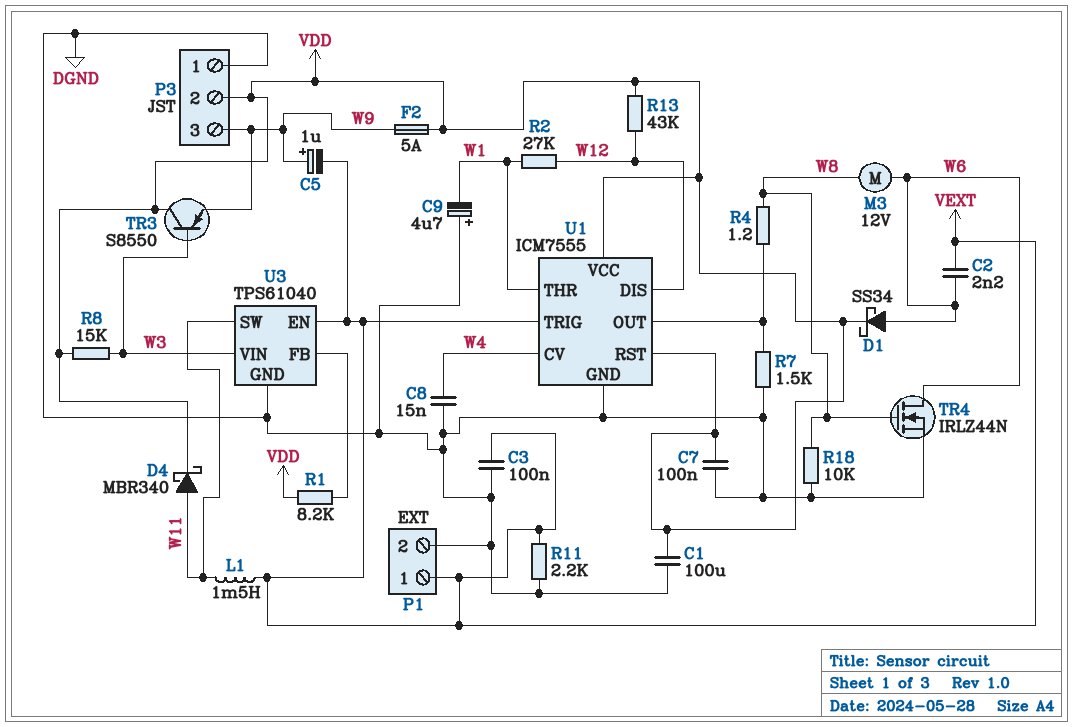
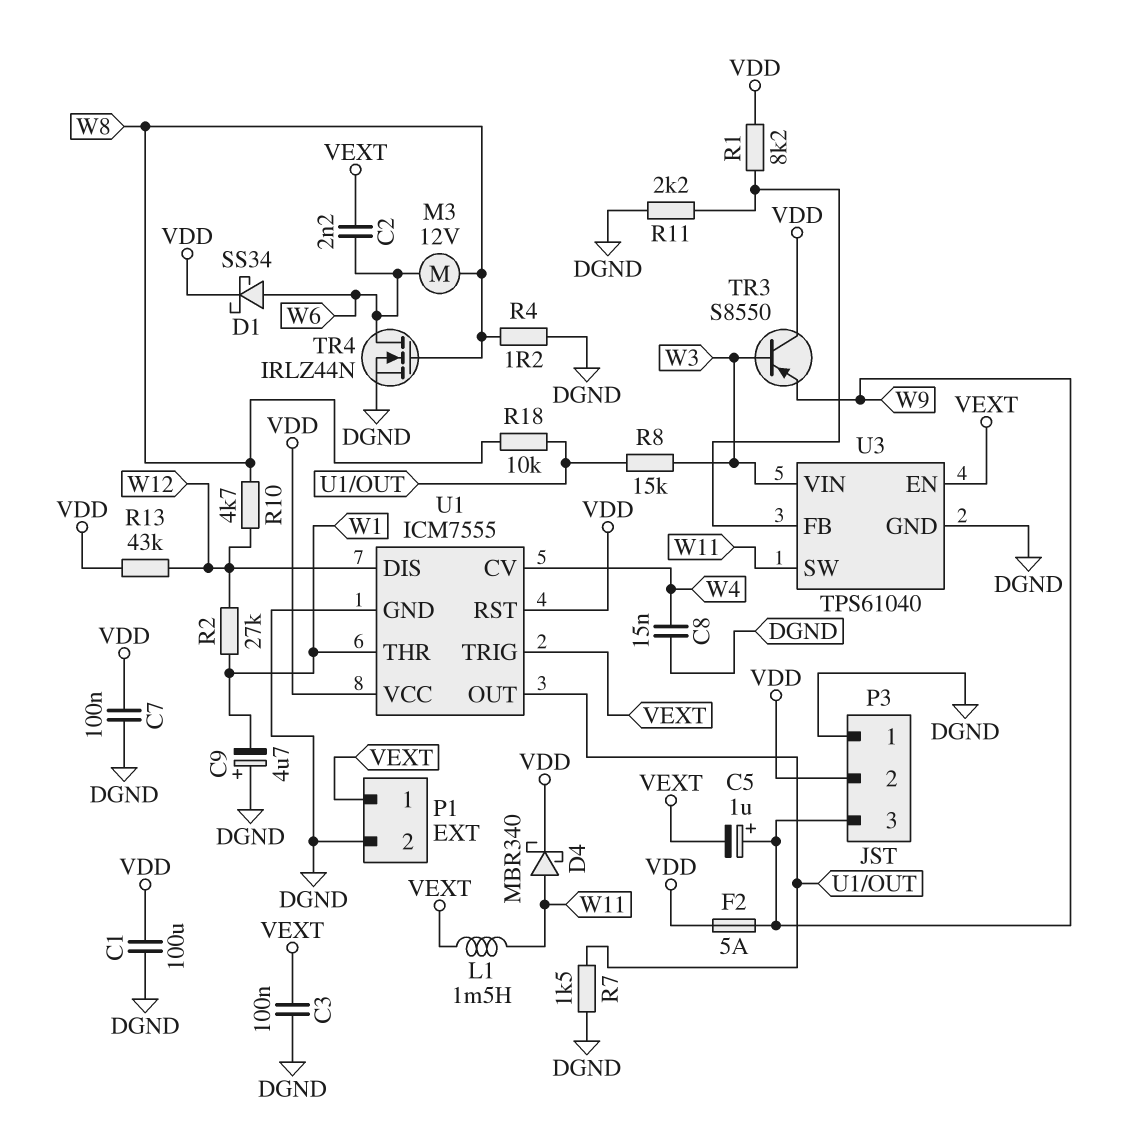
R4: 1.2 (U1/OUT, W8) -> 1.2 (DGND, W8)
R8: 15k (VDD, W3) -> 15k (U1/OUT, W3)
R10: none -> 4.7k (W8, W12)
R11: 2.2k (DGND, VEXT) -> 2.2k (DGND, U3/FB)
R18: 10k (DGND, W8) -> 10k (U1/OUT, W8)

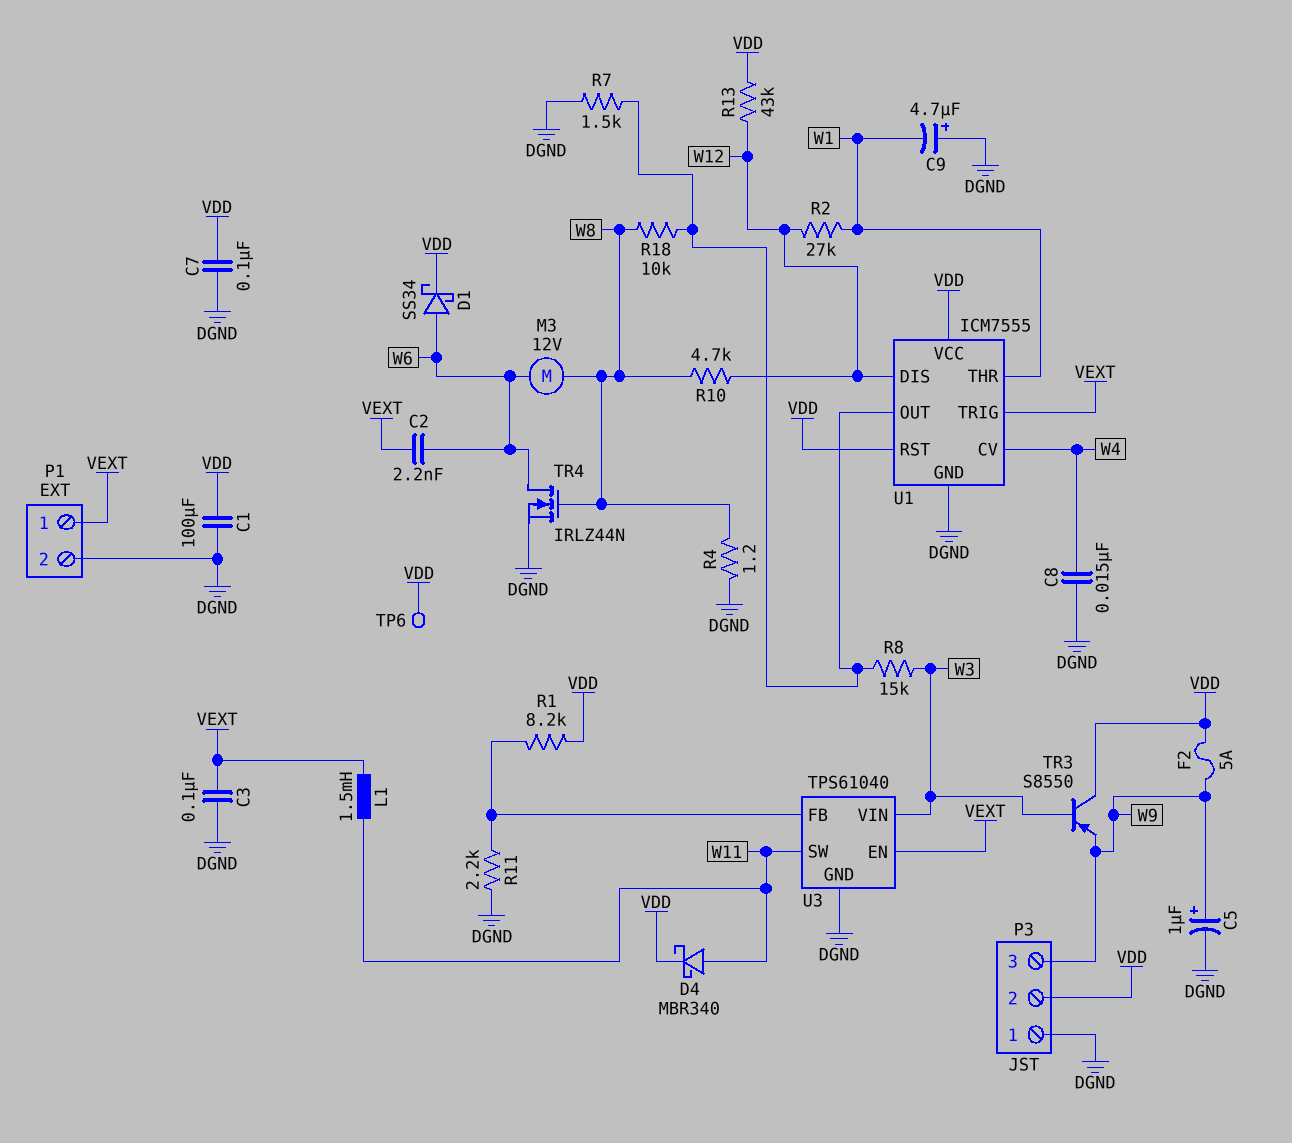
C5: 1uF (plus W9, minus VEXT) -> 1uF (plus W9, minus DGND)
TP6: none -> test point (VDD)

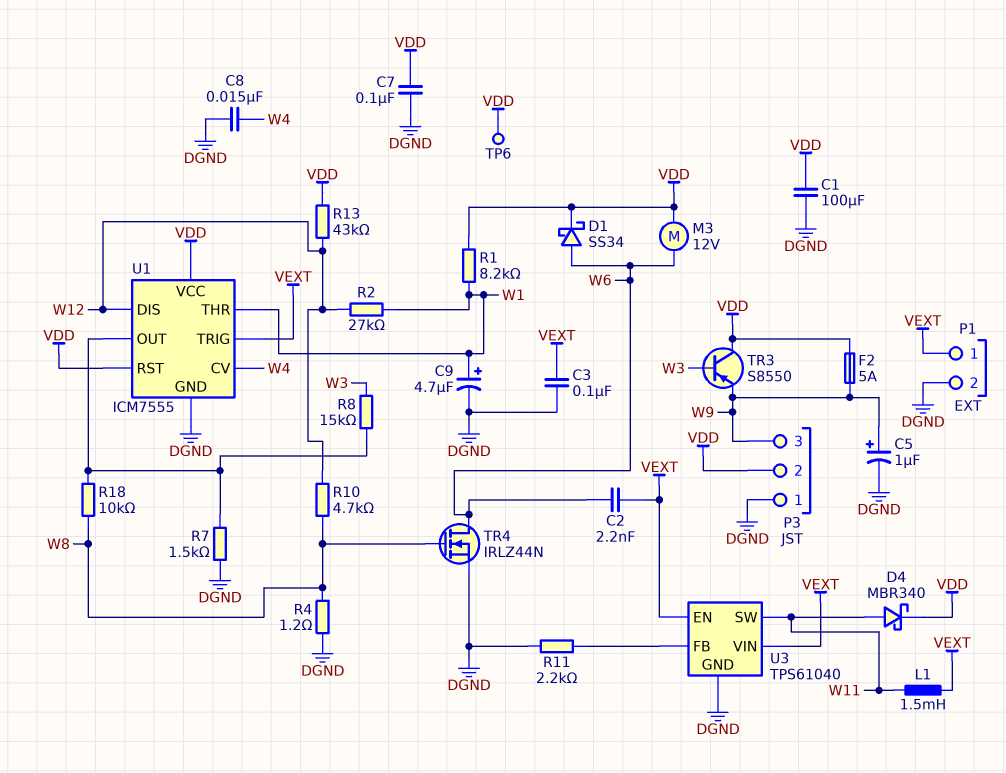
C9: 4.7uF (plus DGND, minus W1) -> 4.7uF (plus W1, minus DGND)
M3: motor 12V (W6, W8) -> motor 12V (VDD, W6)
R1: 8.2k (U3/FB, VDD) -> 8.2k (VDD, W1)
U3 pin VIN: W3 -> VEXT

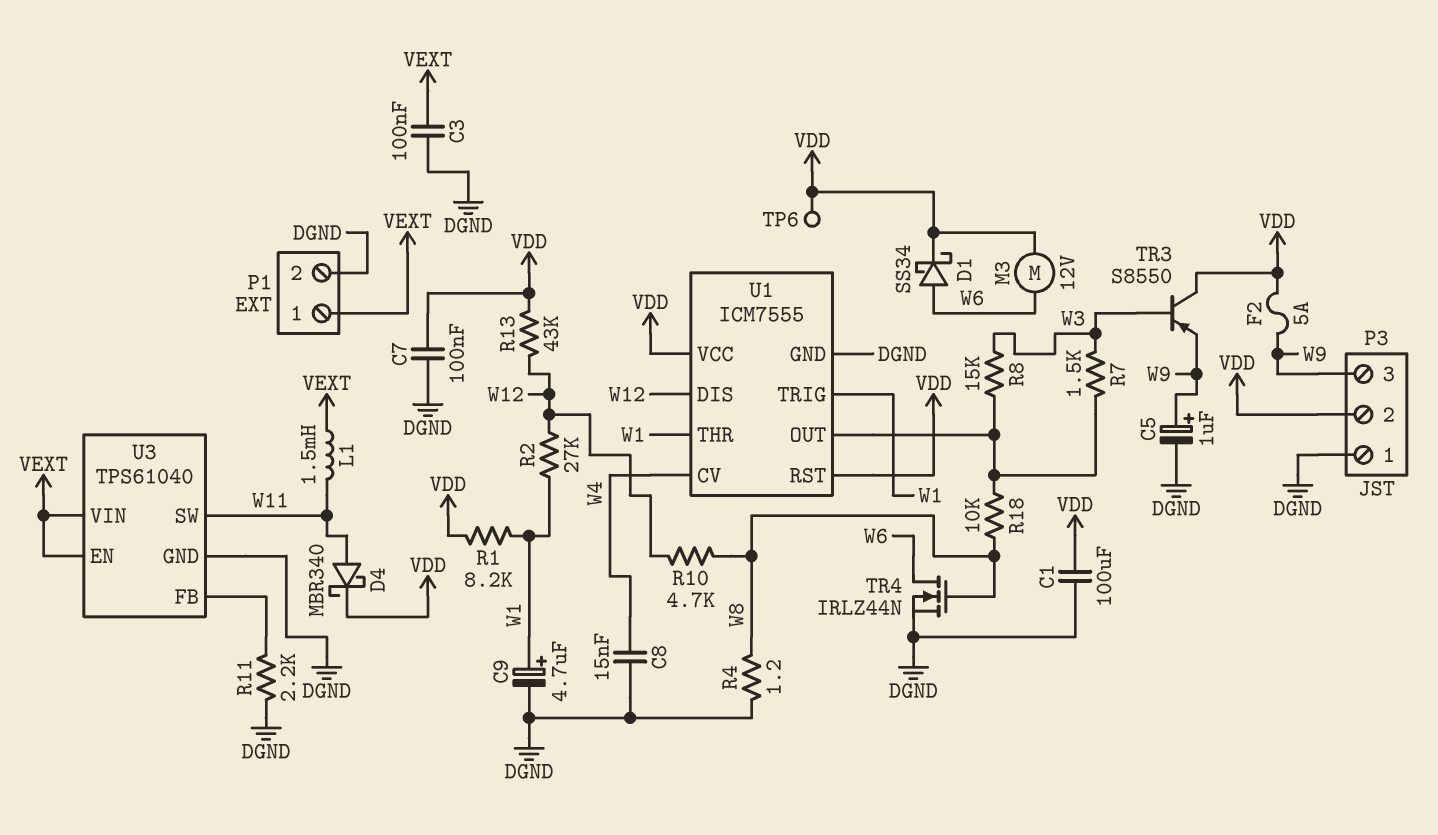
C2: 2.2nF (VEXT, W6) -> none
R7: 1.5k (DGND, U1/OUT) -> 1.5k (U1/OUT, W3)
U1 pin TRIG: VEXT -> W1

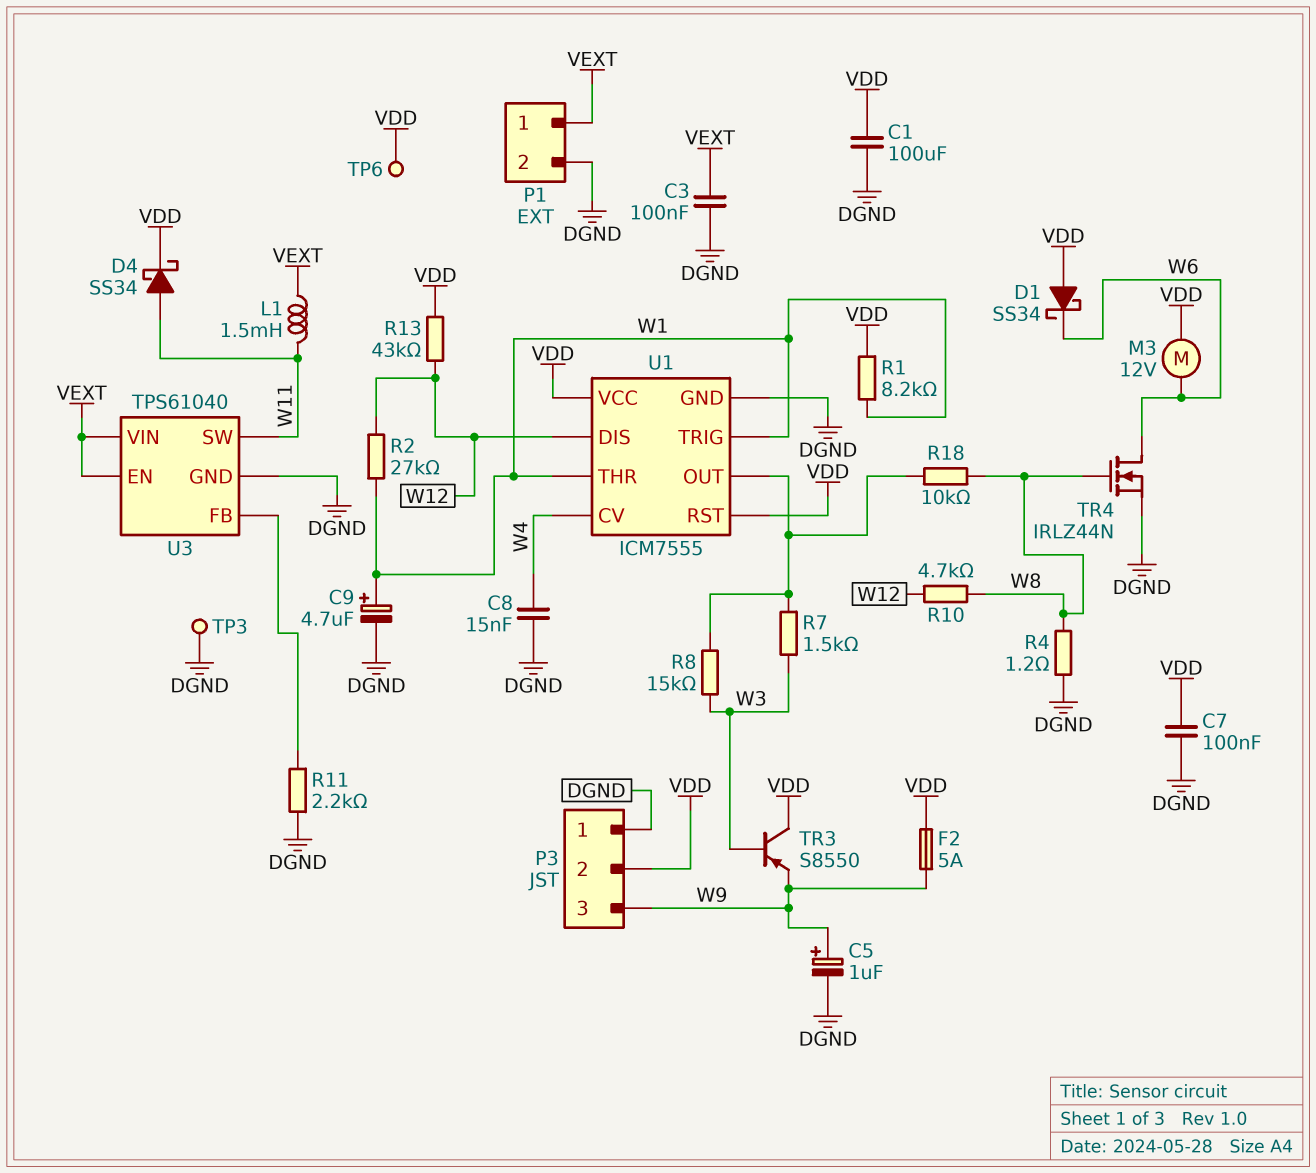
D1: schottky SS34 (A W6, K VDD) -> schottky SS34 (A VDD, K W6)
D4: schottky MBR340 (A W11, K VDD) -> schottky SS34 (A W11, K VDD)
TP3: none -> test point (DGND)

